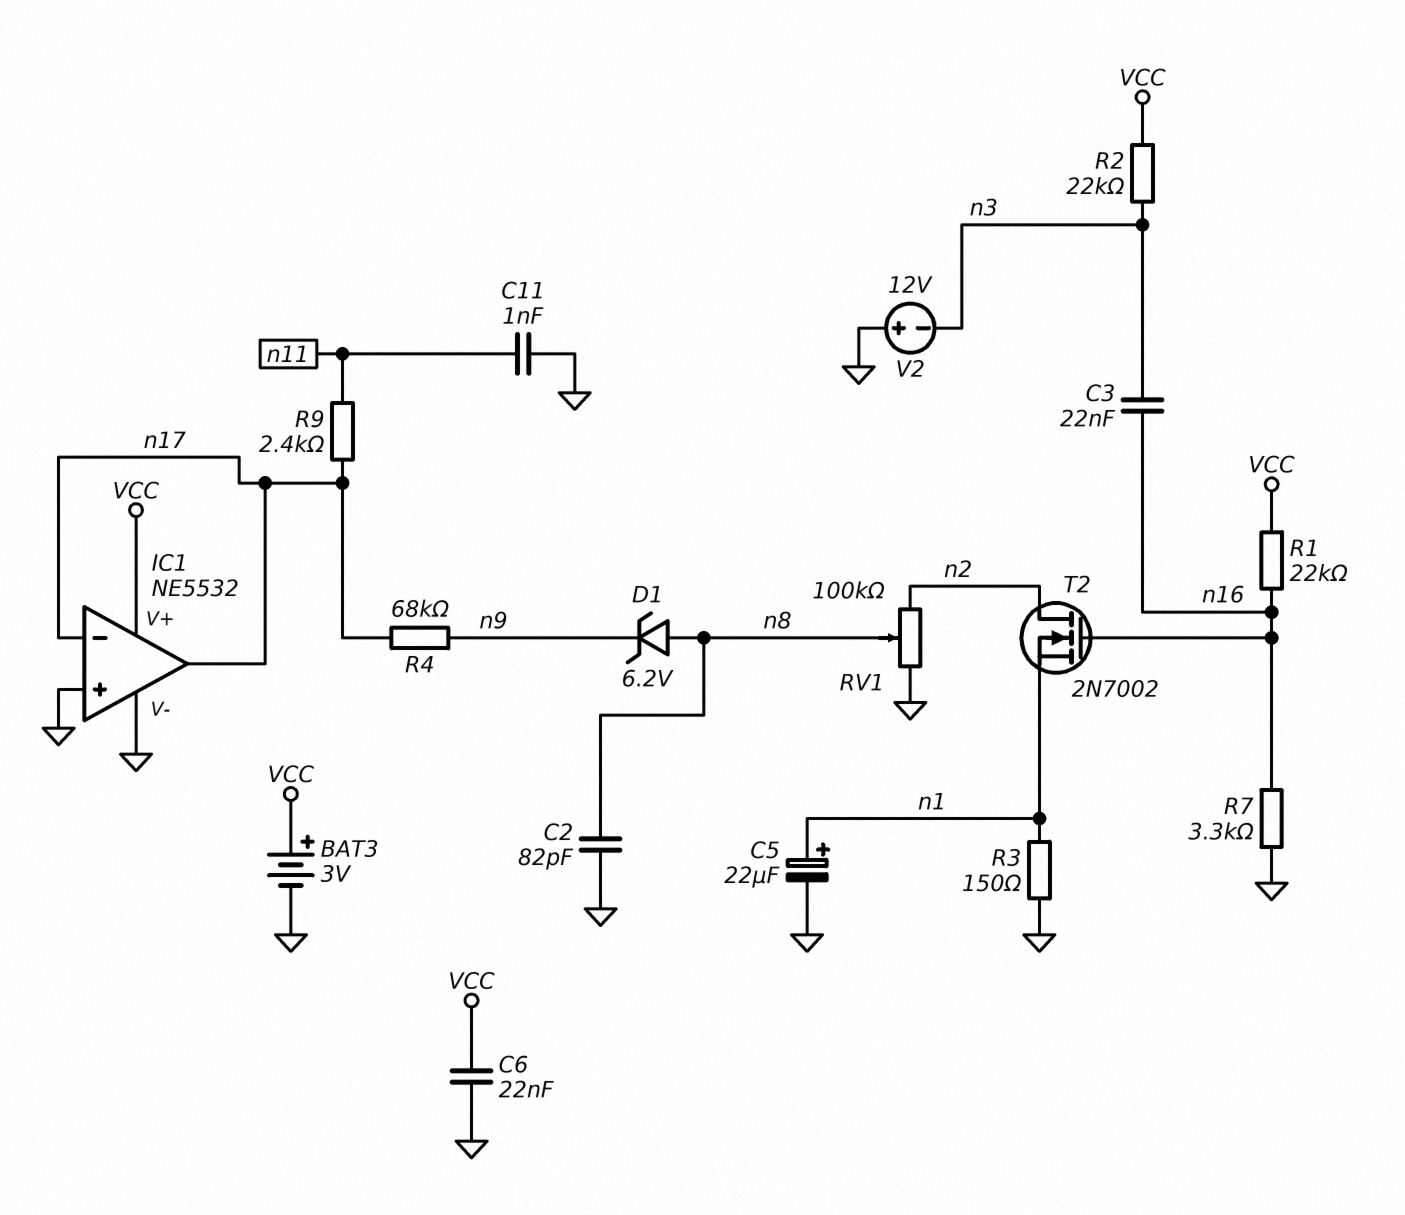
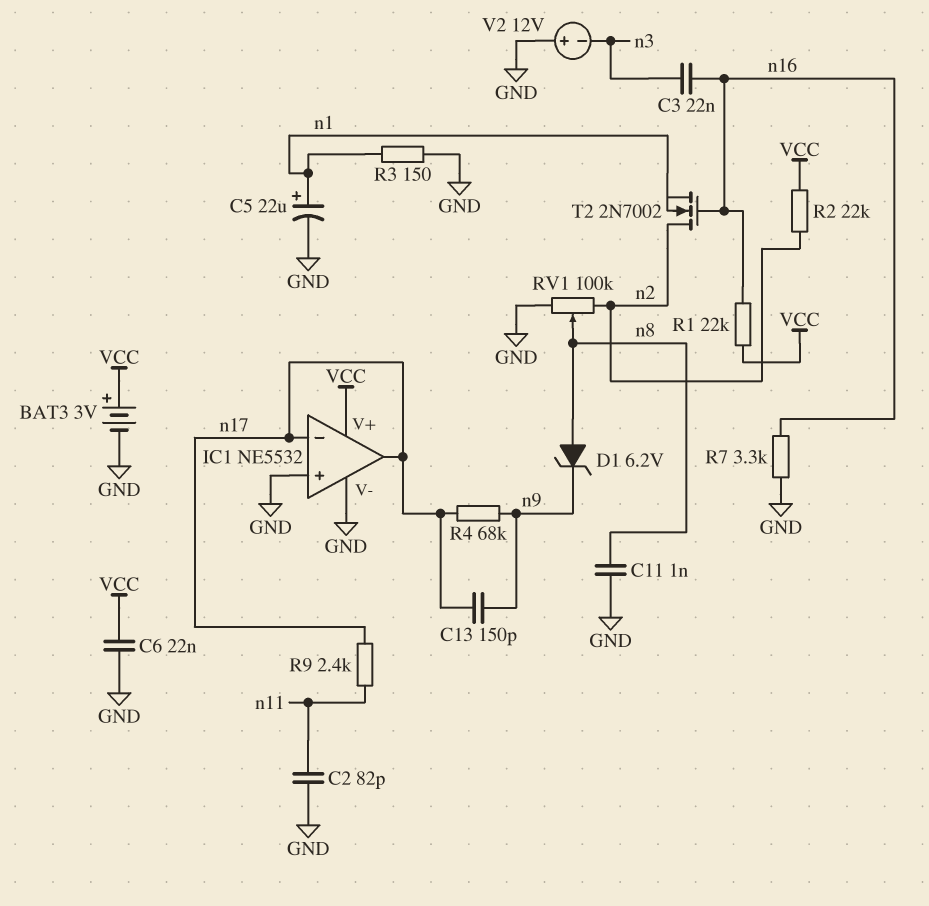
C2: 82pF (GND, n8) -> 82pF (GND, n11)
C11: 1nF (GND, n11) -> 1nF (GND, n8)
C13: none -> 150pF (n9, n17)
R2: 22k (VCC, n3) -> 22k (VCC, n2)

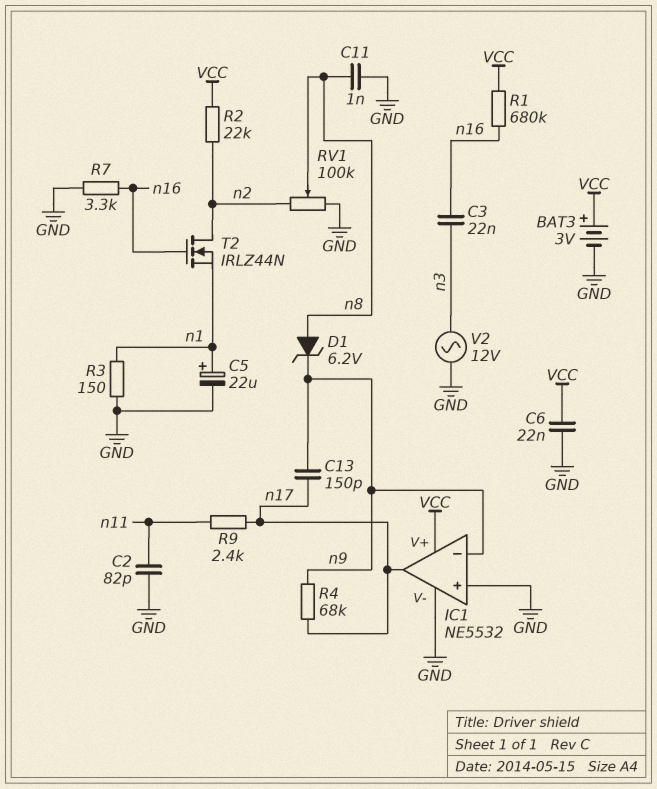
IC1 pin in-: n17 -> n9
R1: 22k (VCC, n16) -> 680k (VCC, n16)
T2: NMOS 2N7002 (G n16, D n2, S n1) -> NMOS IRLZ44N (G n16, D n2, S n1)
V2: 12V (plus GND, minus n3) -> AC 12V (GND, n3)

